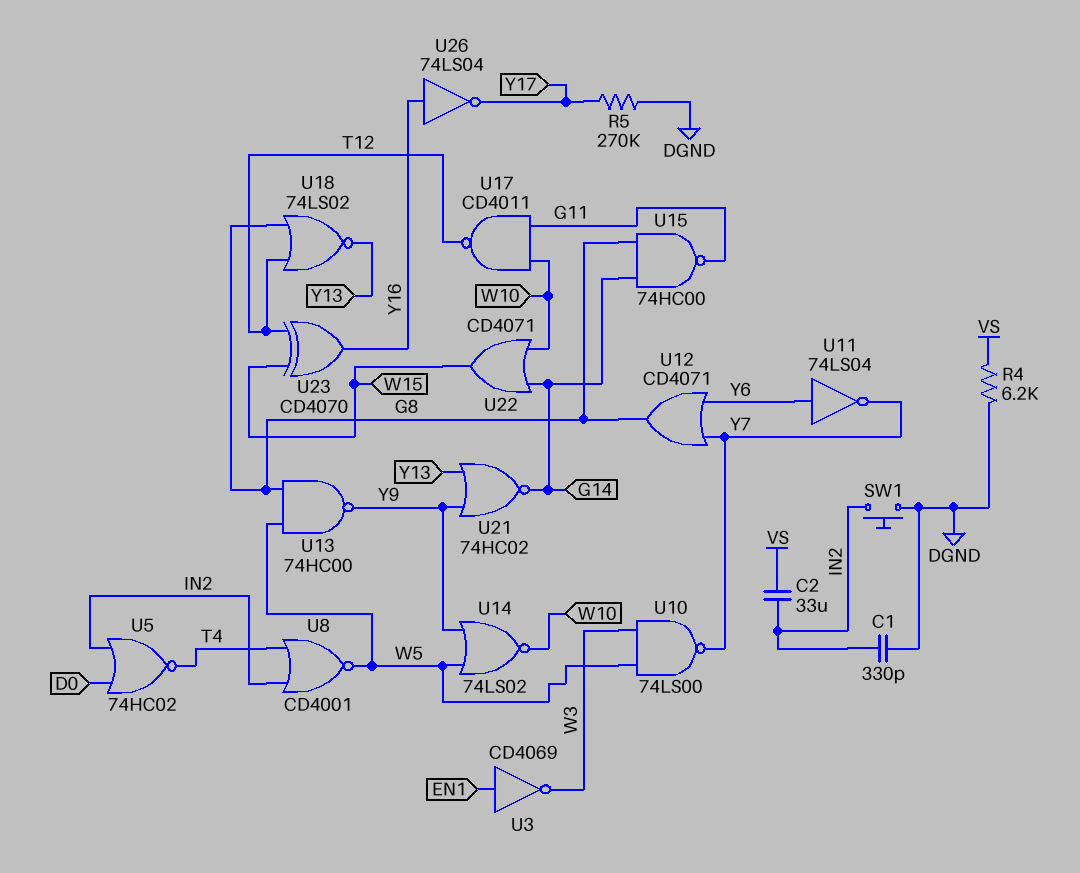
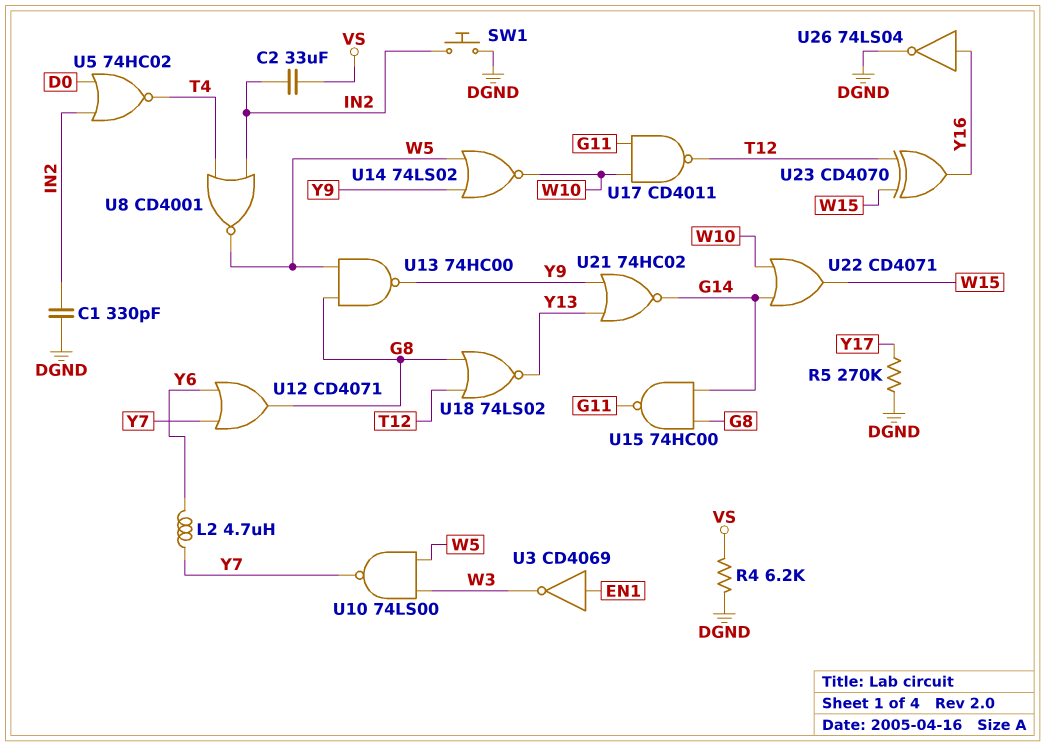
L2: none -> 4.7uH (Y6, Y7)
U11: NOT 74LS04 (in Y6, out Y7) -> none
U26: NOT 74LS04 (in Y16, out Y17) -> NOT 74LS04 (in Y16, out DGND)

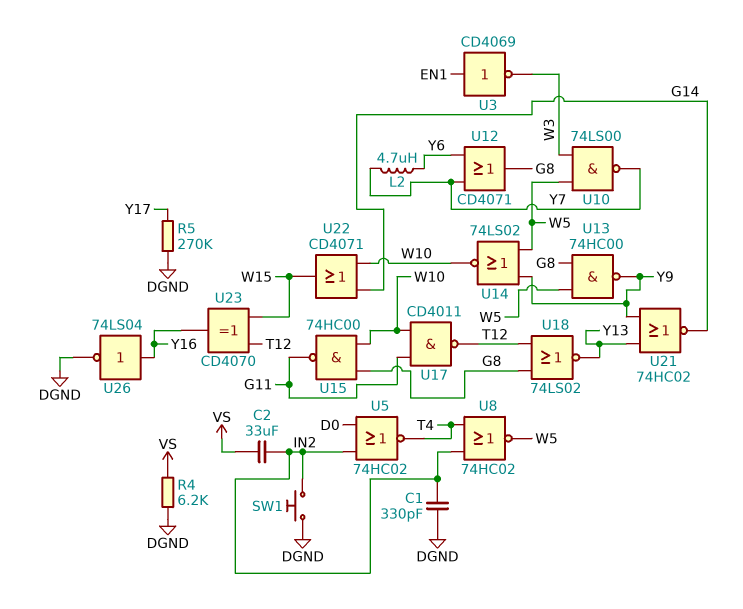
U8: NOR CD4001 (in IN2, in T4, out W5) -> NOR 74HC02 (in IN2, in T4, out W5)
U15: NAND 74HC00 (in G8, in G14, out G11) -> NAND 74HC00 (in G8, in W10, out G11)

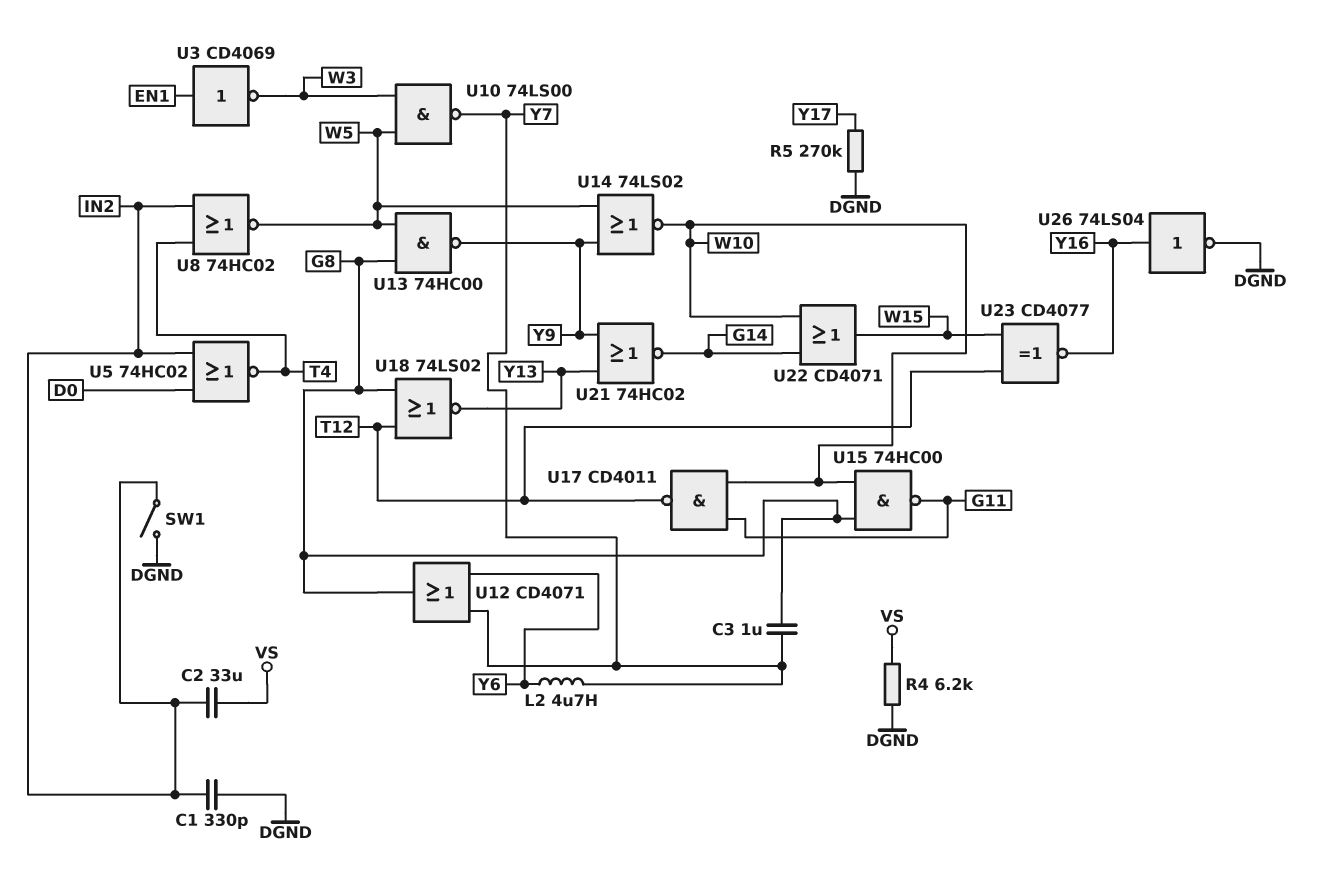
C3: none -> 1uF (G8, Y7)
SW1: button (DGND, IN2) -> switch (DGND, IN2)
U23: XOR CD4070 (in T12, in W15, out Y16) -> XNOR CD4077 (in T12, in W15, out Y16)

